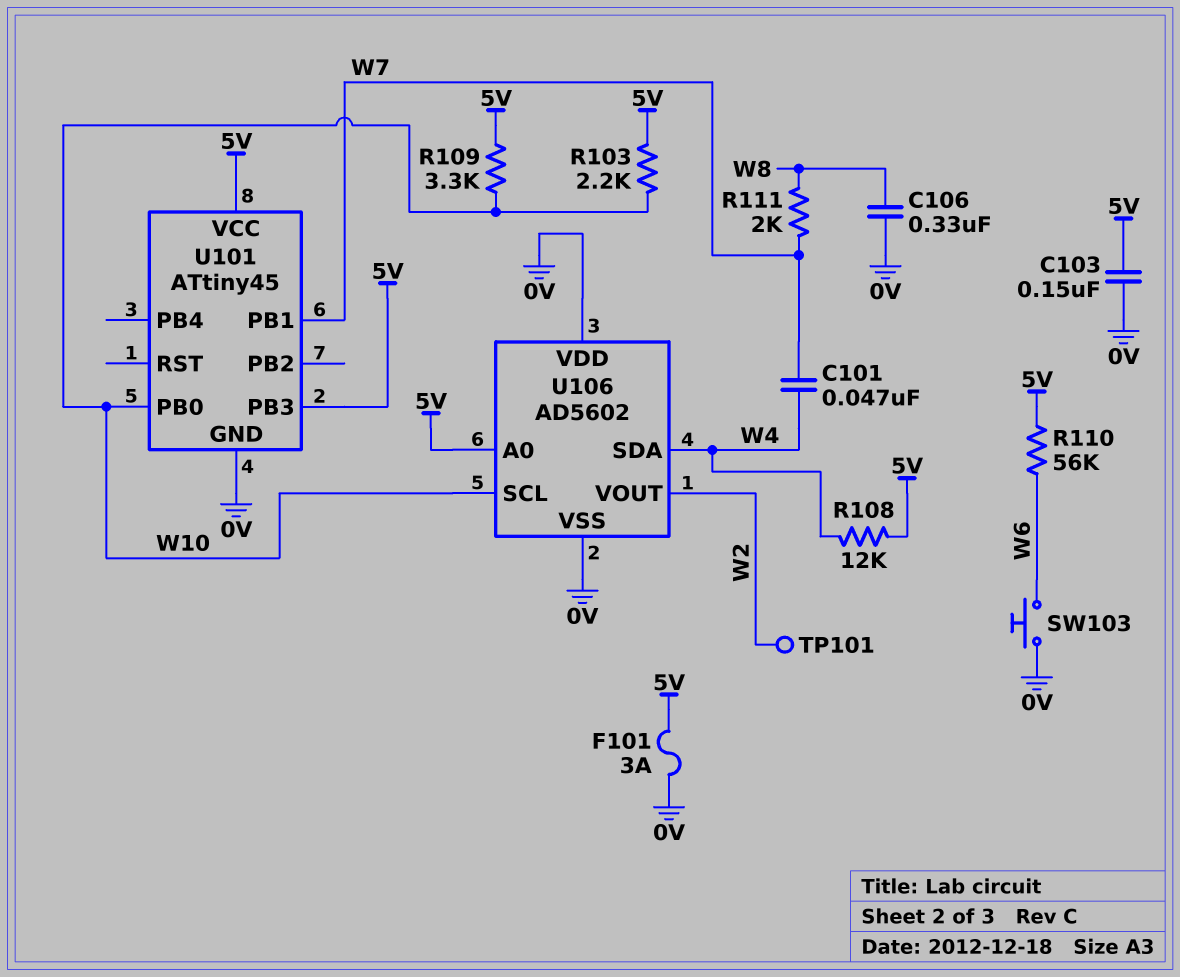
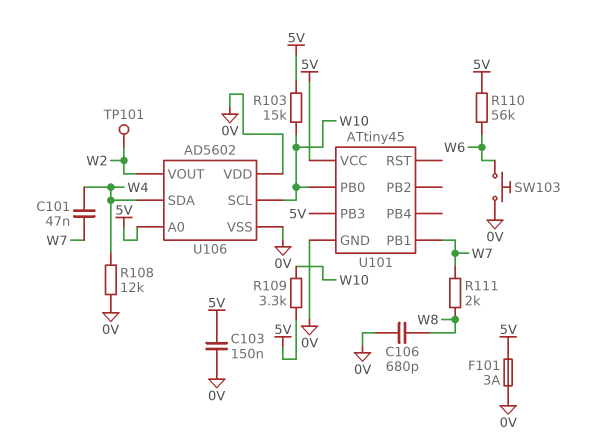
C106: 330nF (0V, W8) -> 680pF (0V, W8)
R103: 2.2k (5V, W10) -> 15k (5V, W10)
R108: 12k (5V, W4) -> 12k (0V, W4)

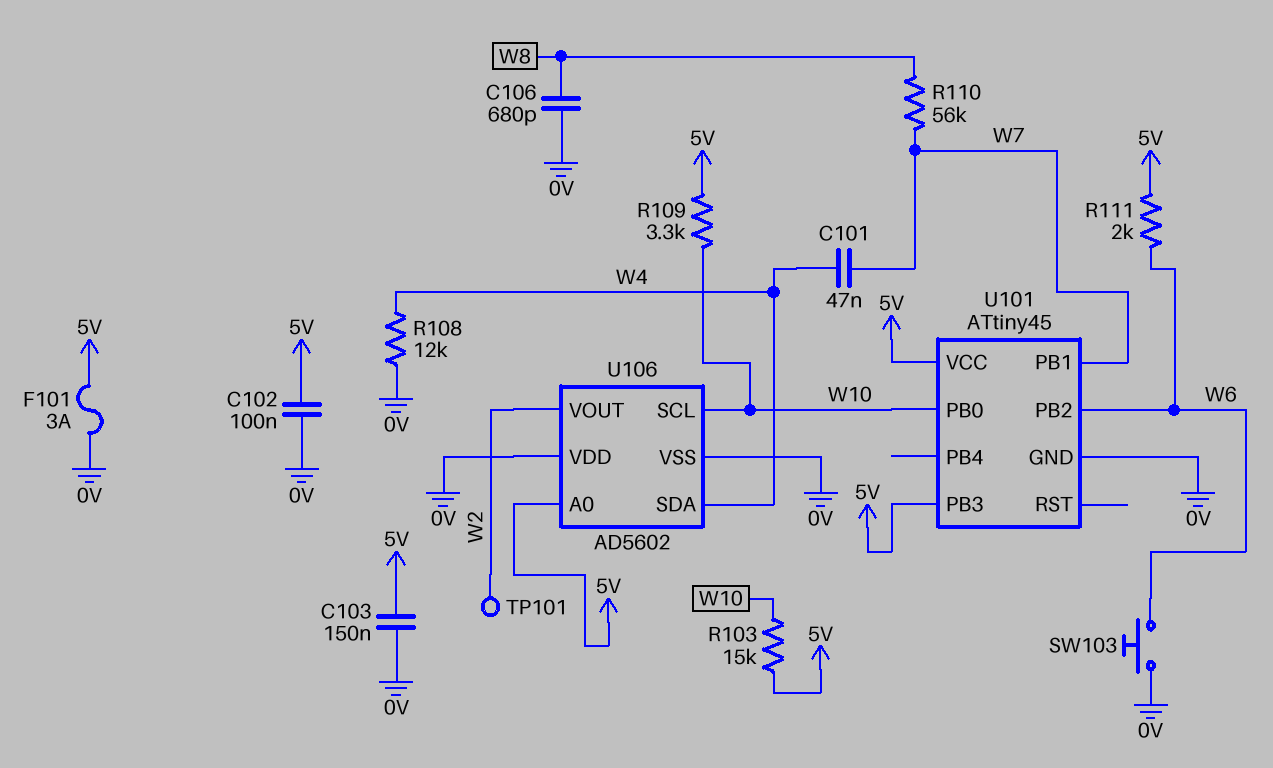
C102: none -> 100nF (0V, 5V)
R110: 56k (5V, W6) -> 56k (W7, W8)
R111: 2k (W7, W8) -> 2k (5V, W6)
U101 pin PB2: none -> W6

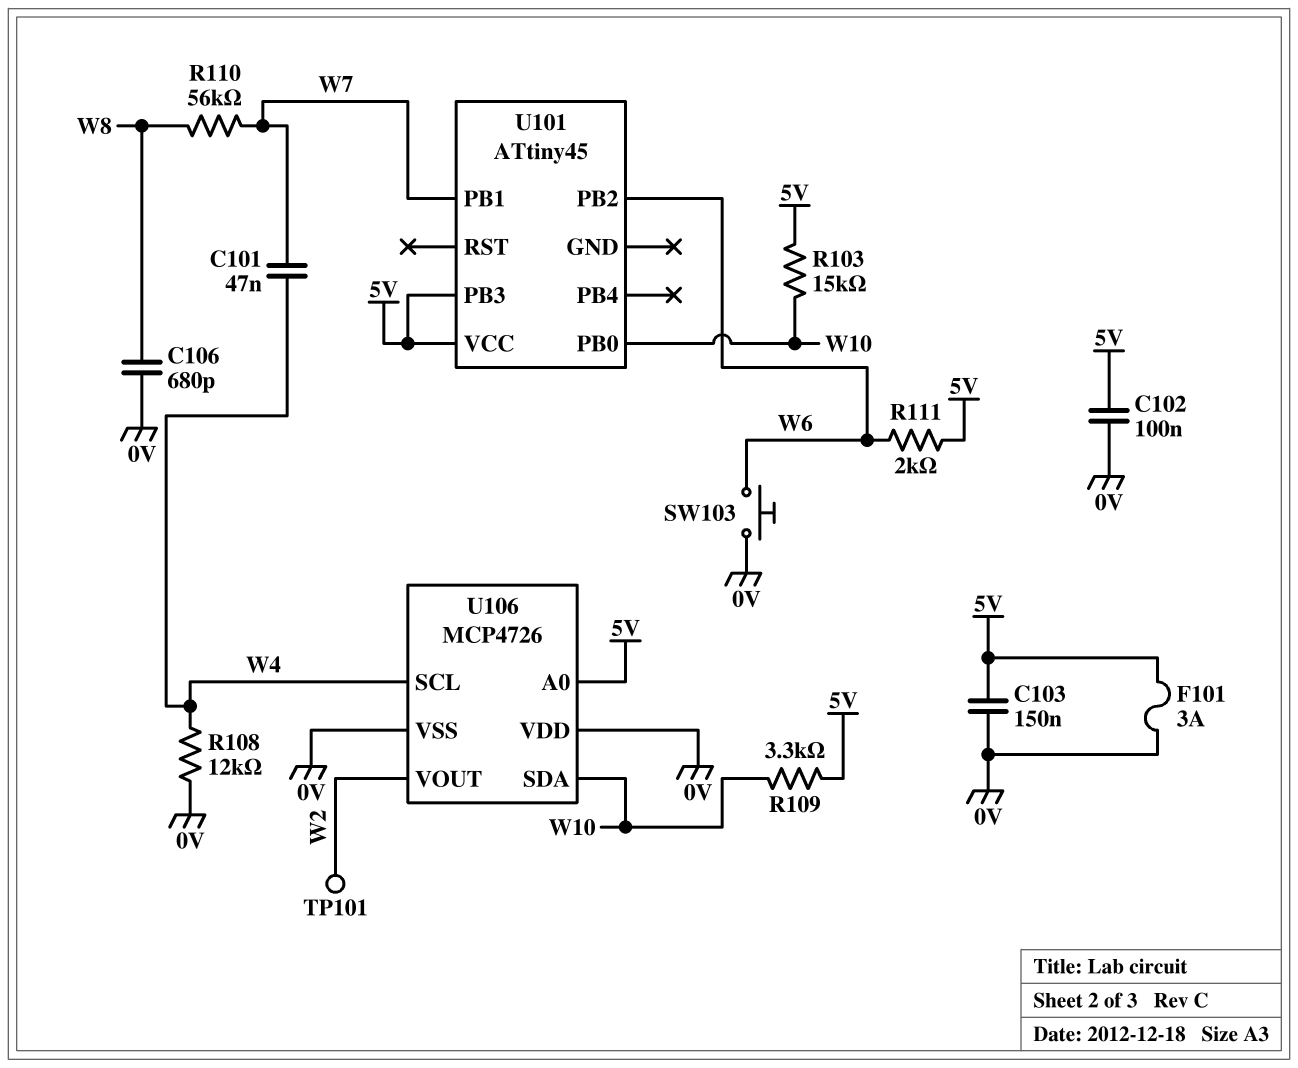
U101 pin GND: 0V -> none
U106: AD5602 -> MCP4726
U106 pin SCL: W10 -> W4
U106 pin SDA: W4 -> W10

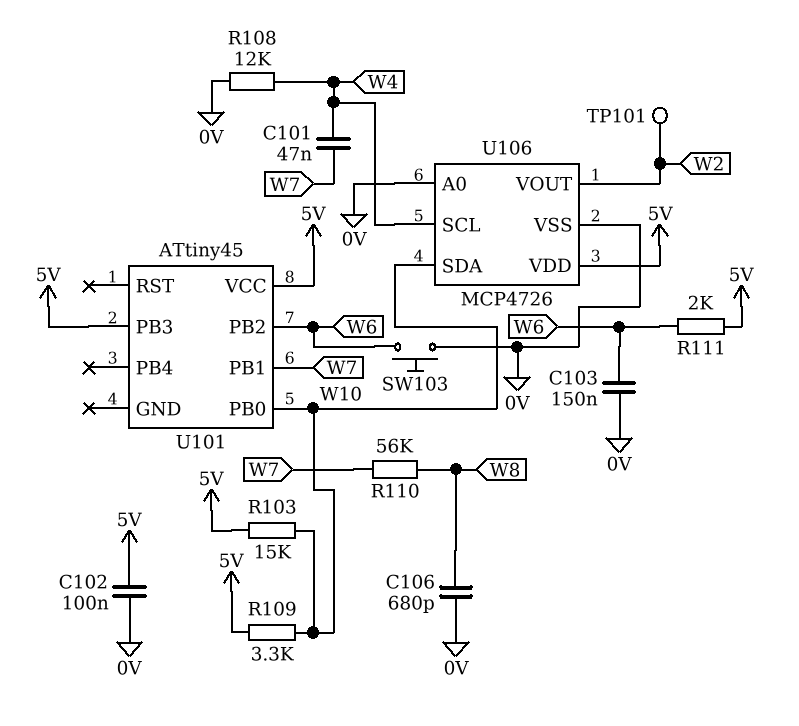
C103: 150nF (0V, 5V) -> 150nF (0V, W6)
F101: 3A (0V, 5V) -> none
U106 pin A0: 5V -> 0V
U106 pin VDD: 0V -> 5V

